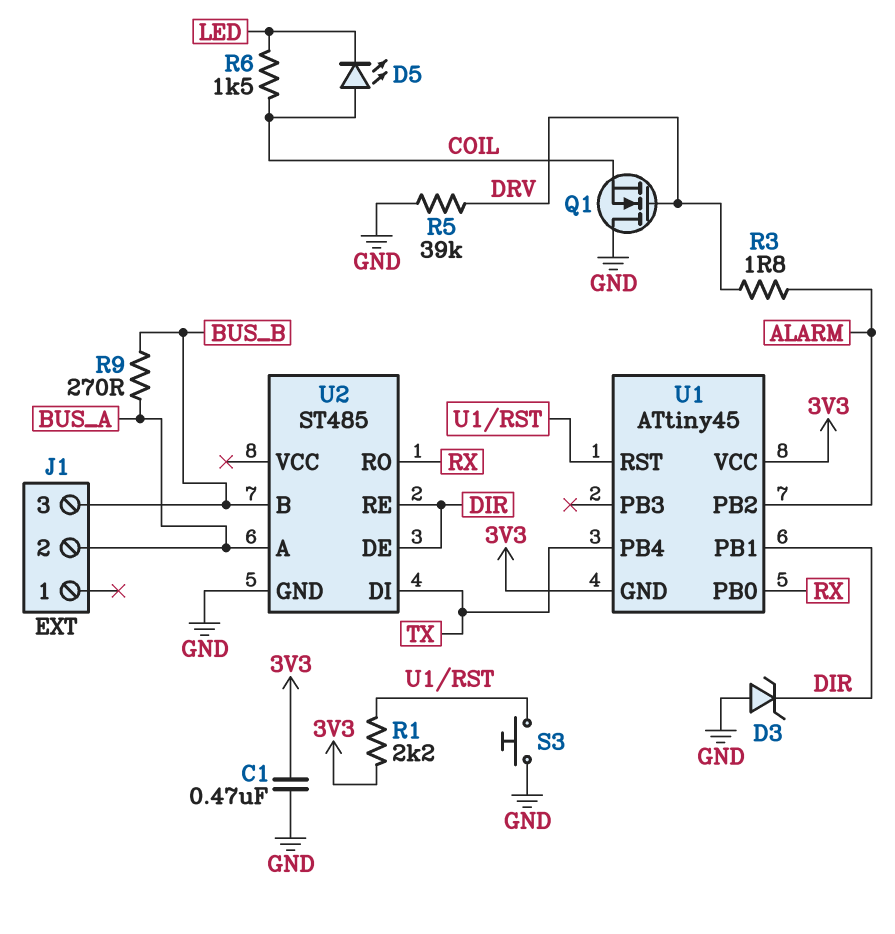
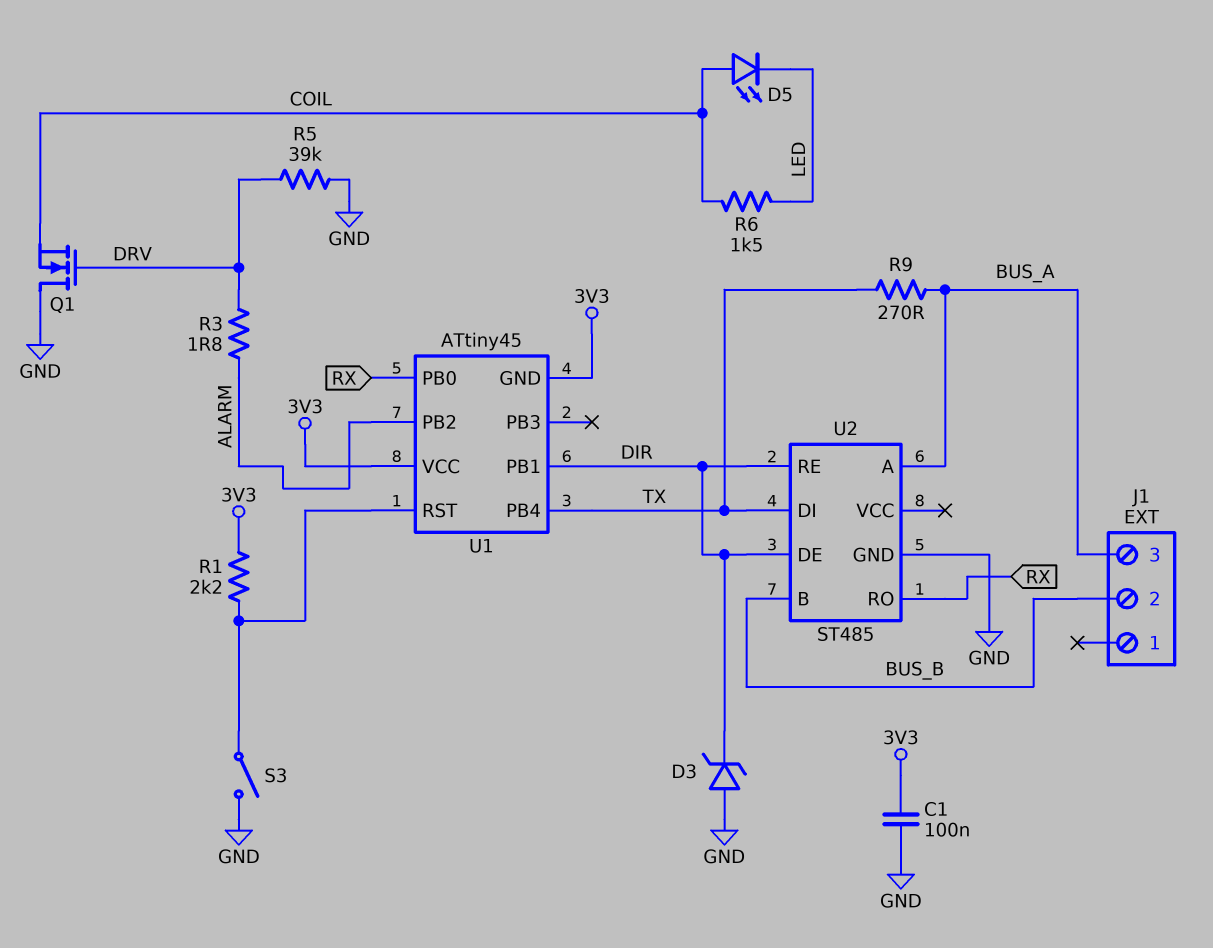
C1: 470nF (3V3, GND) -> 100nF (3V3, GND)
J1 pin 2: BUS_A -> BUS_B
J1 pin 3: BUS_B -> BUS_A
R9: 270 (BUS_A, BUS_B) -> 270 (BUS_A, TX)
S3: button (GND, U1/RST) -> switch (GND, U1/RST)

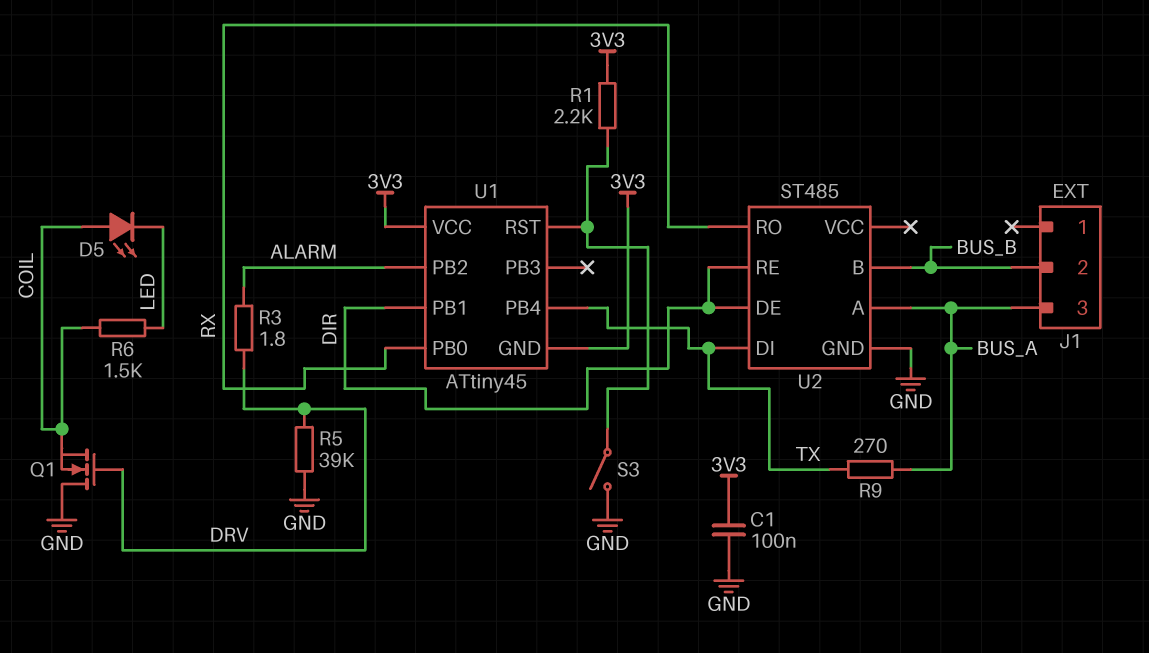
D3: zener (A GND, K DIR) -> none

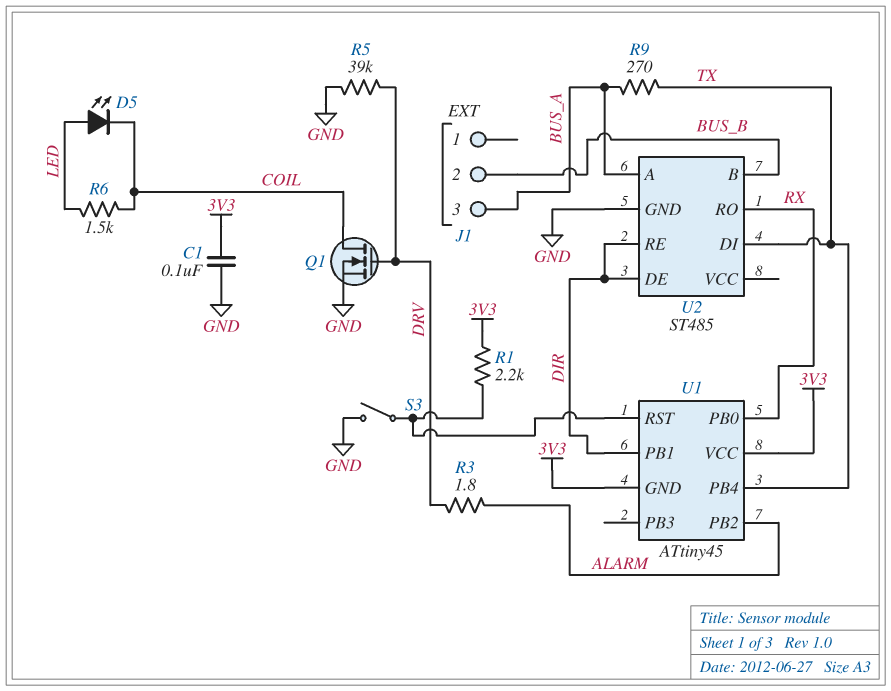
D5: LED (A COIL, K LED) -> LED (A LED, K COIL)
Q1: NMOS (G DRV, D GND, S COIL) -> NMOS (G DRV, D COIL, S GND)

